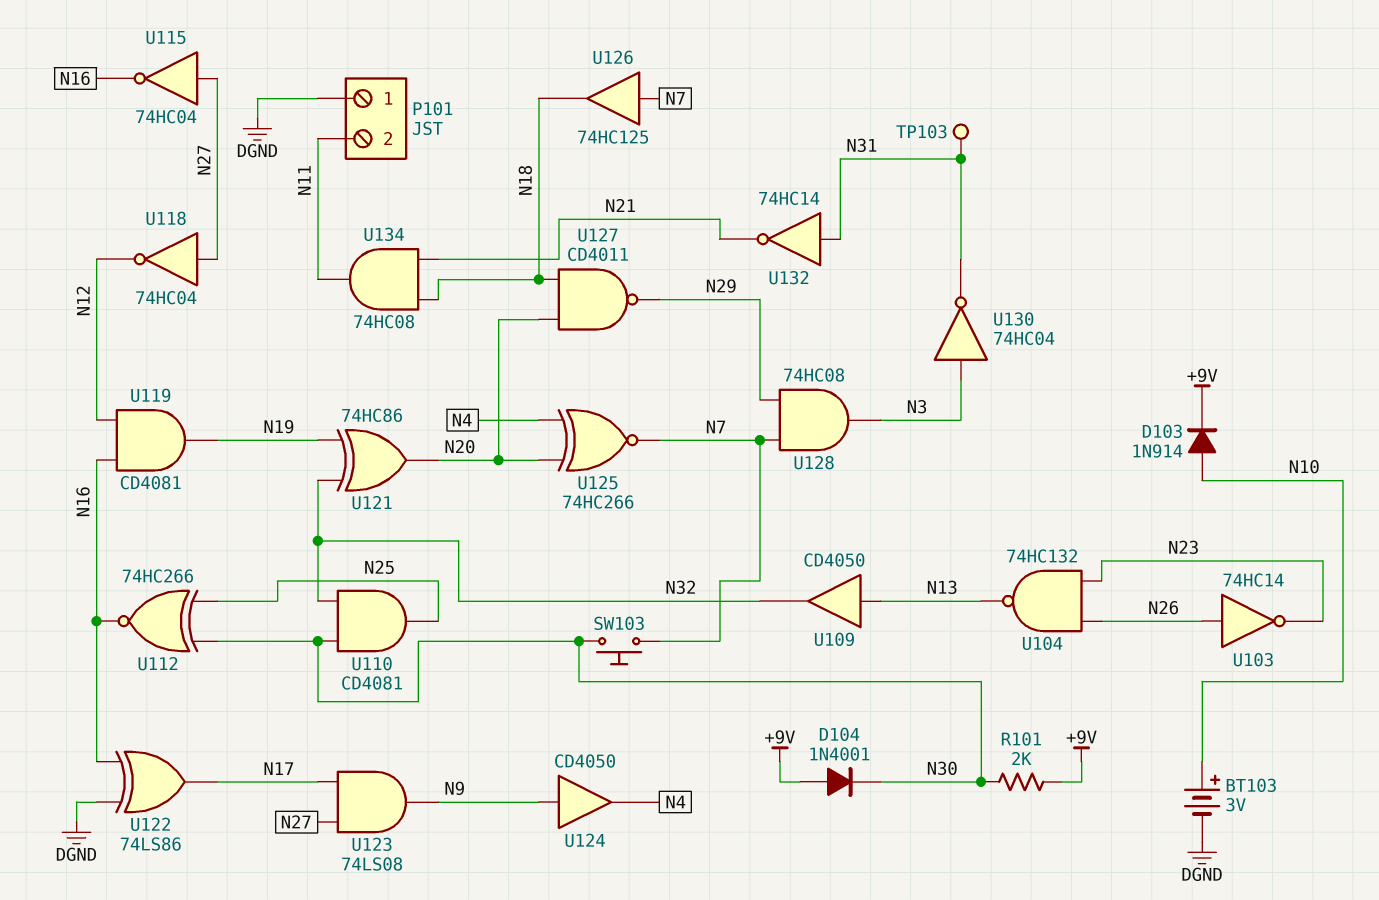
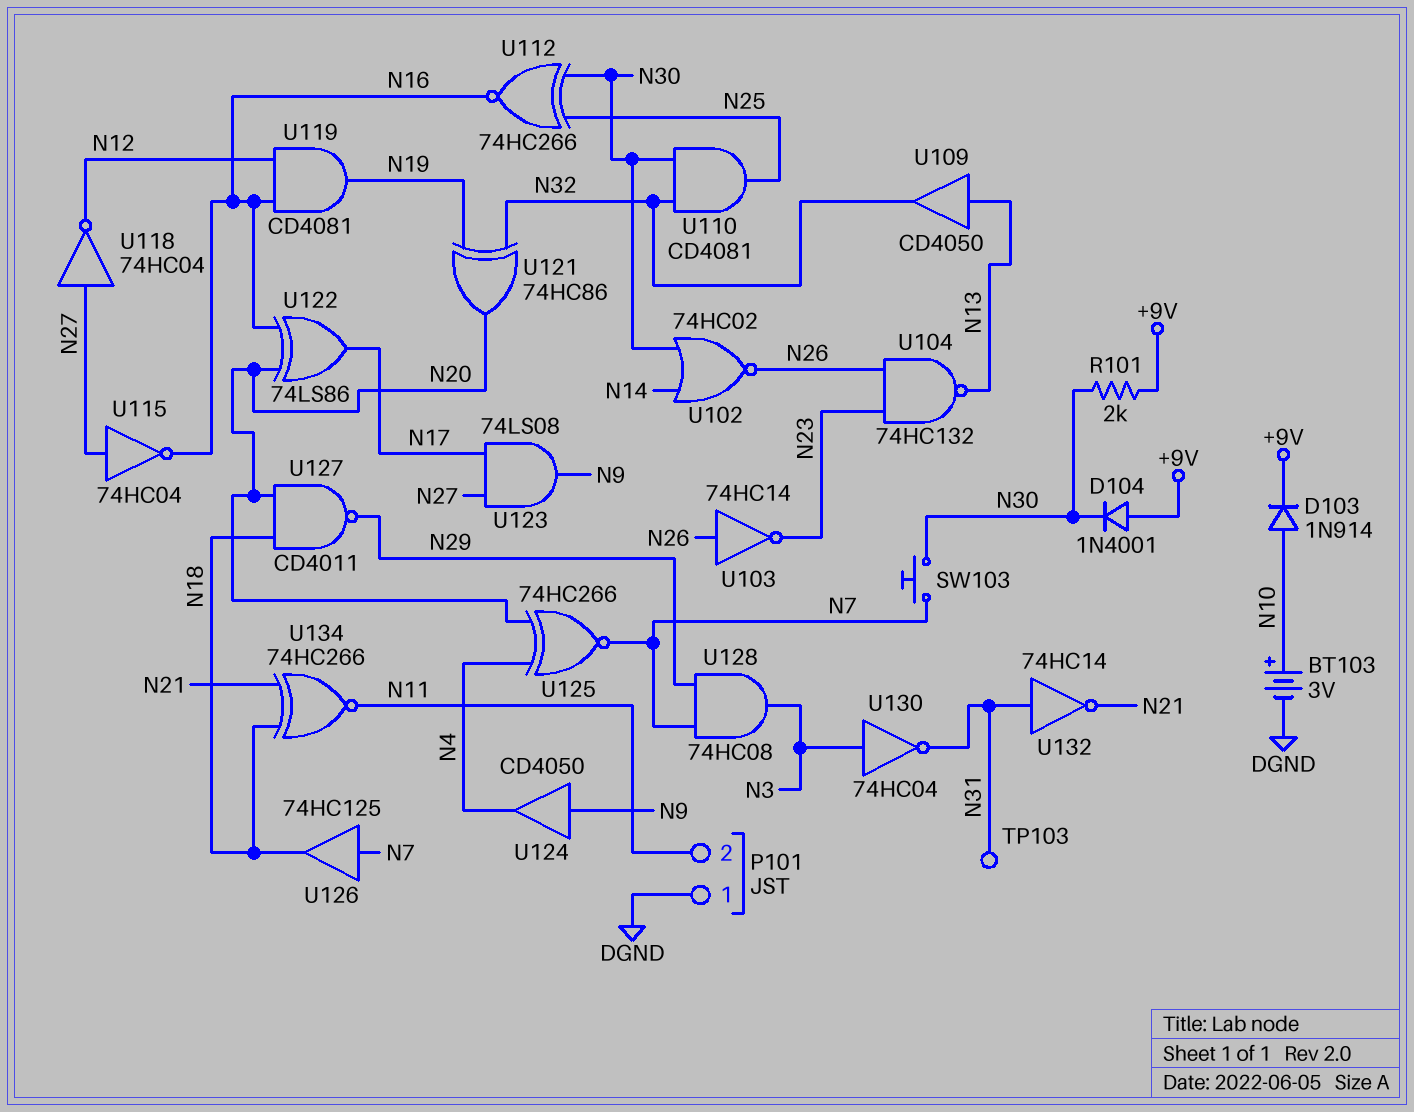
U102: none -> NOR 74HC02 (in N14, in N30, out N26)
U122: XOR 74LS86 (in DGND, in N16, out N17) -> XOR 74LS86 (in N16, in N20, out N17)
U134: AND 74HC08 (in N18, in N21, out N11) -> XNOR 74HC266 (in N18, in N21, out N11)

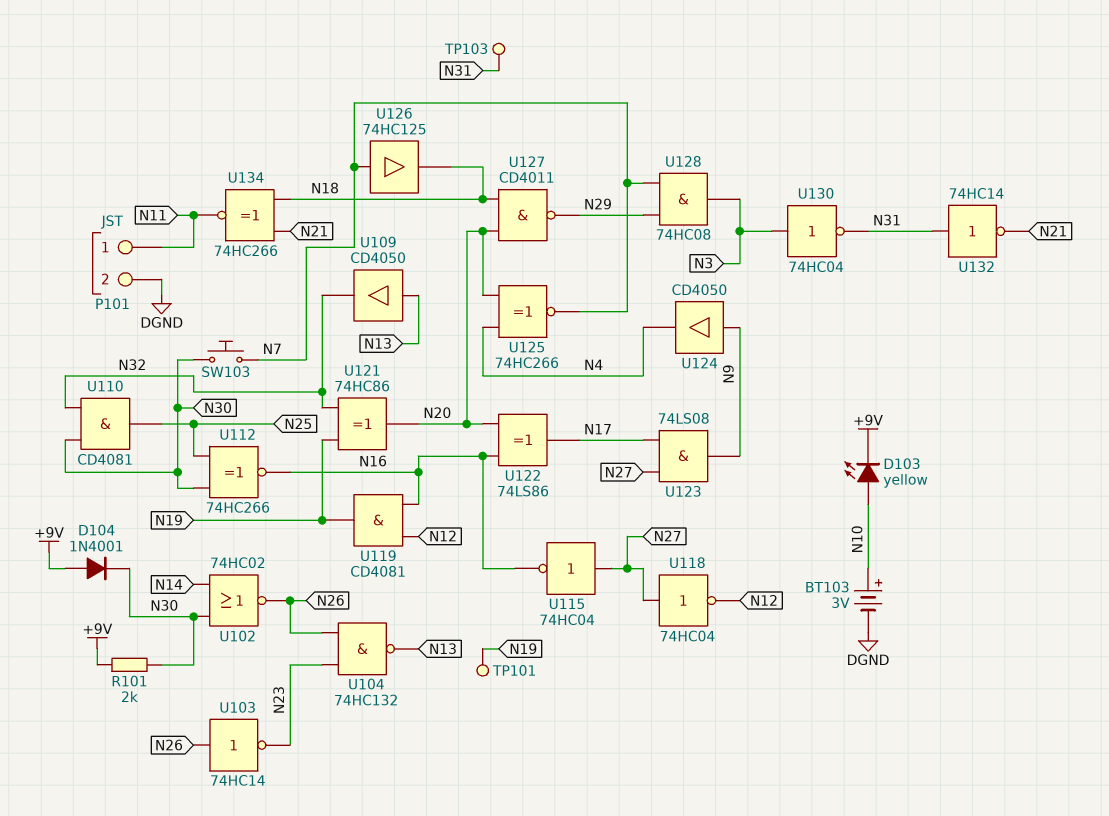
D103: diode 1N914 (A N10, K +9V) -> LED yellow (A N10, K +9V)
P101 pin 1: DGND -> N11
P101 pin 2: N11 -> DGND
TP101: none -> test point (N19)

